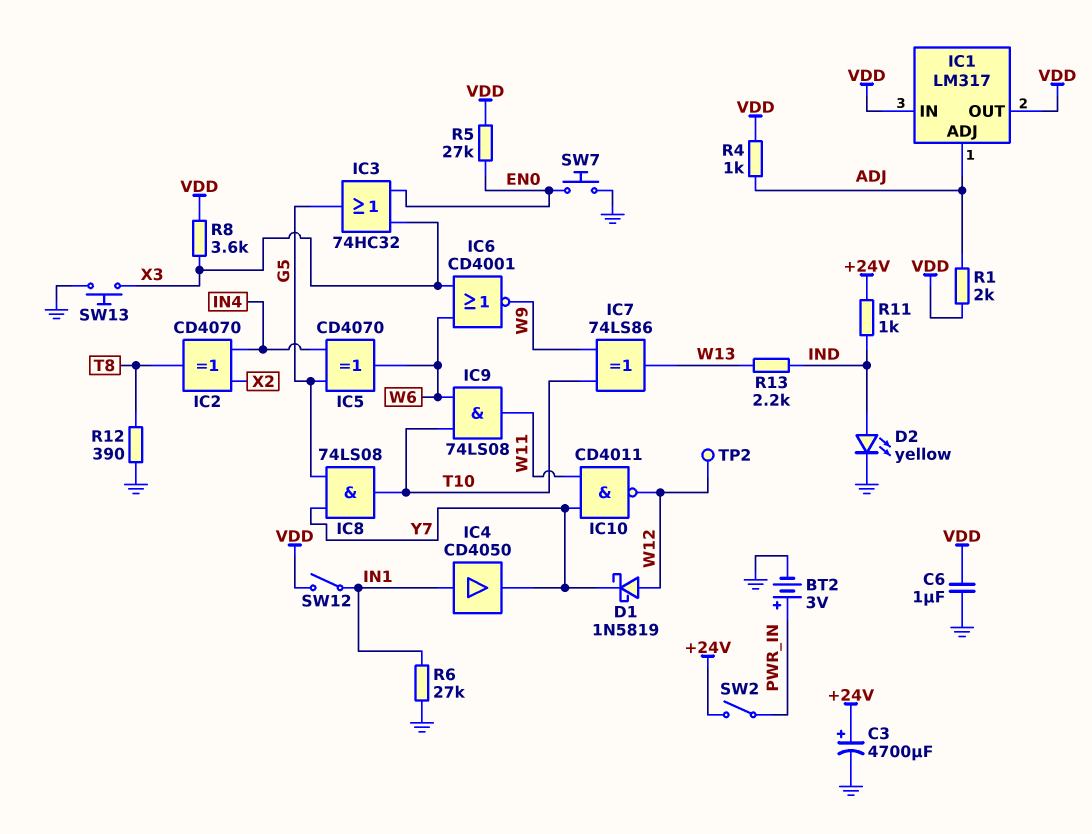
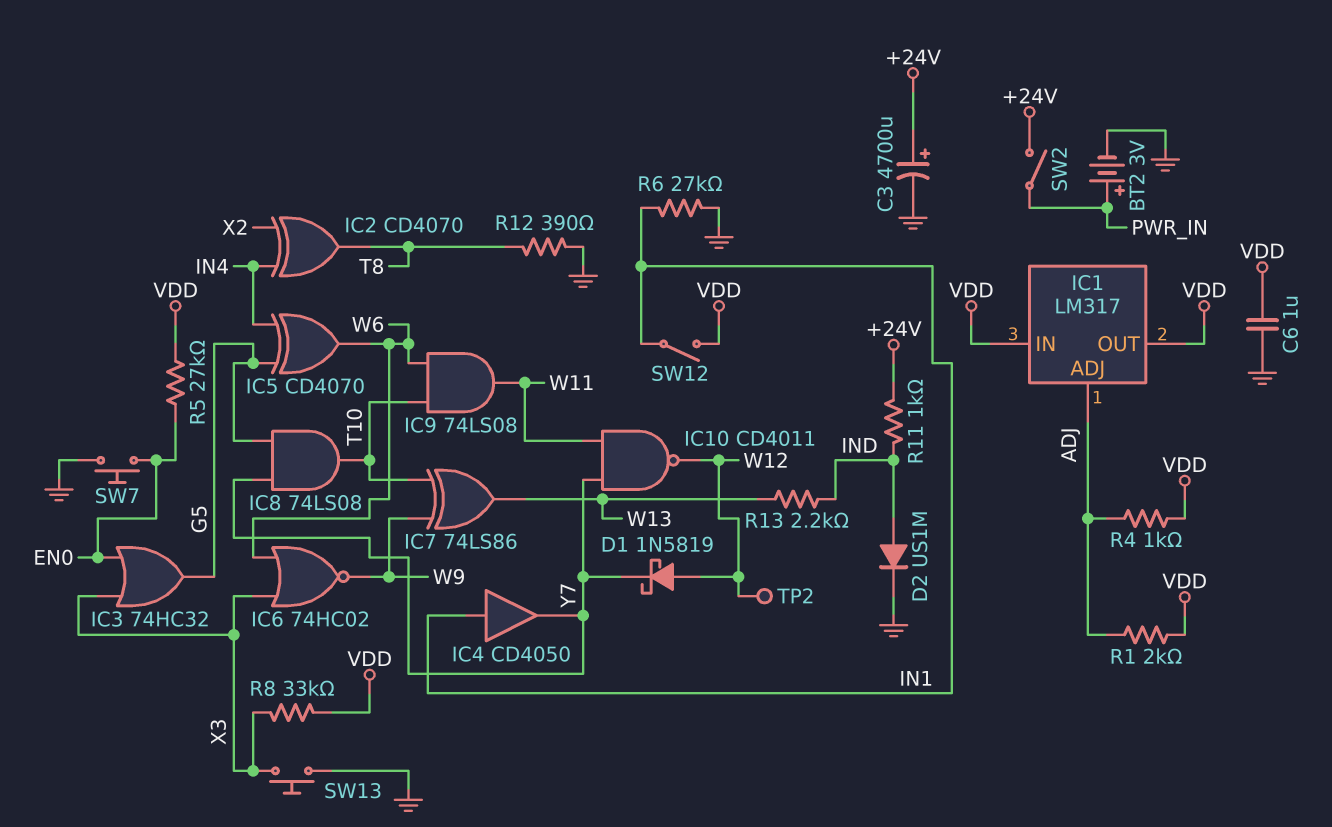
D2: LED yellow (A IND, K GND) -> diode US1M (A IND, K GND)
IC6: NOR CD4001 (in W6, in X3, out W9) -> NOR 74HC02 (in W6, in X3, out W9)
R8: 3.6k (VDD, X3) -> 33k (VDD, X3)

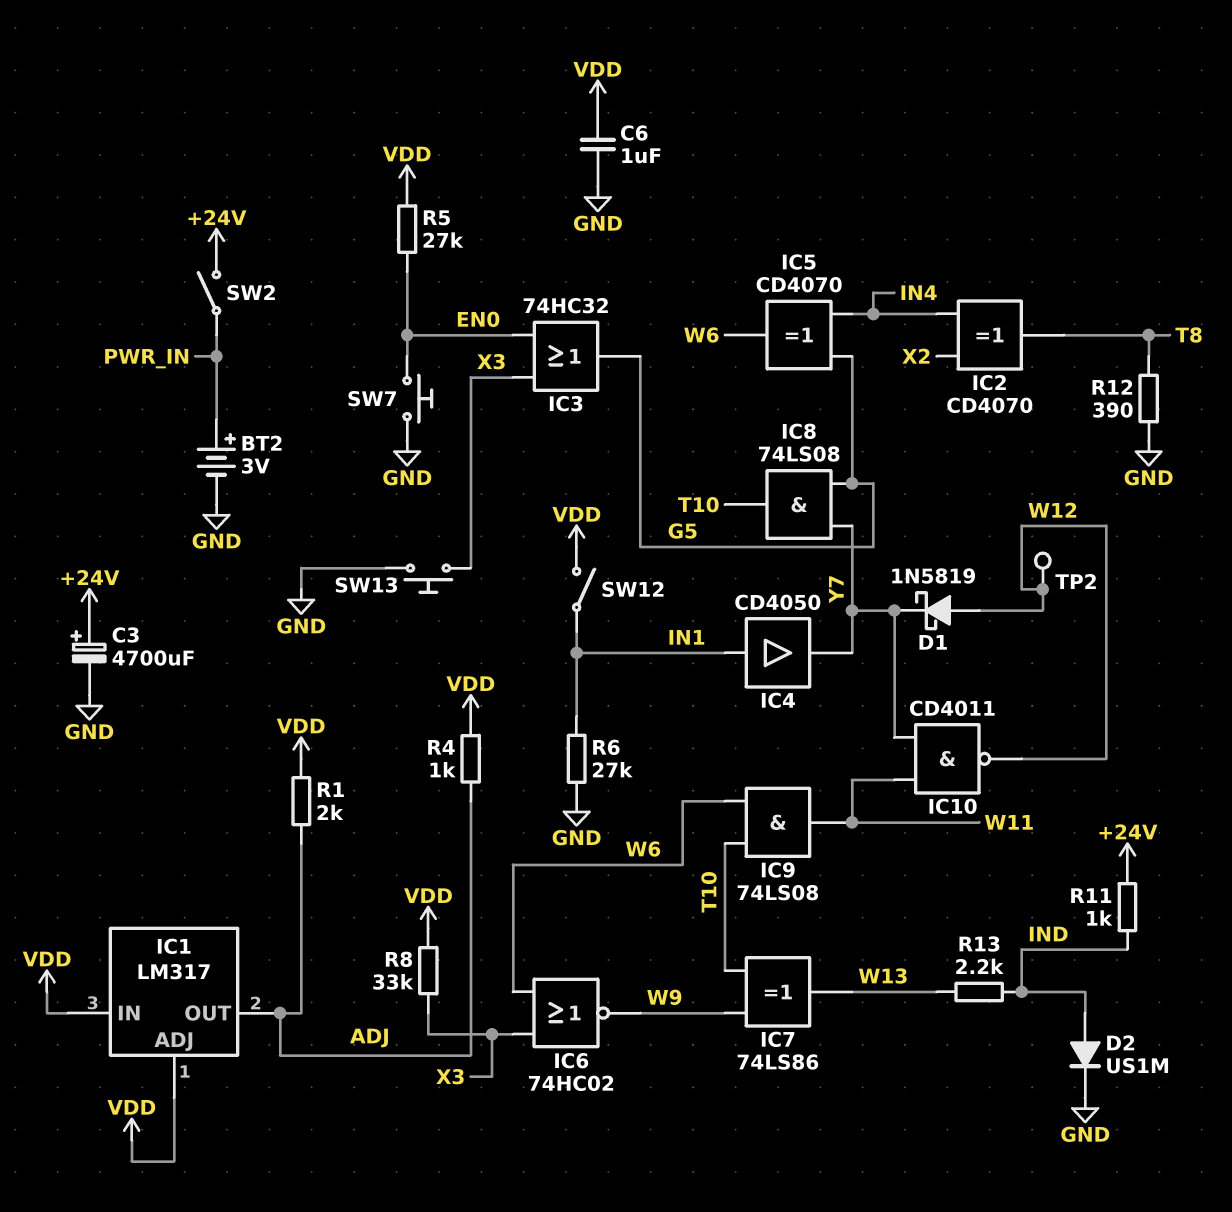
IC1 pin ADJ: ADJ -> VDD
IC1 pin OUT: VDD -> ADJ

